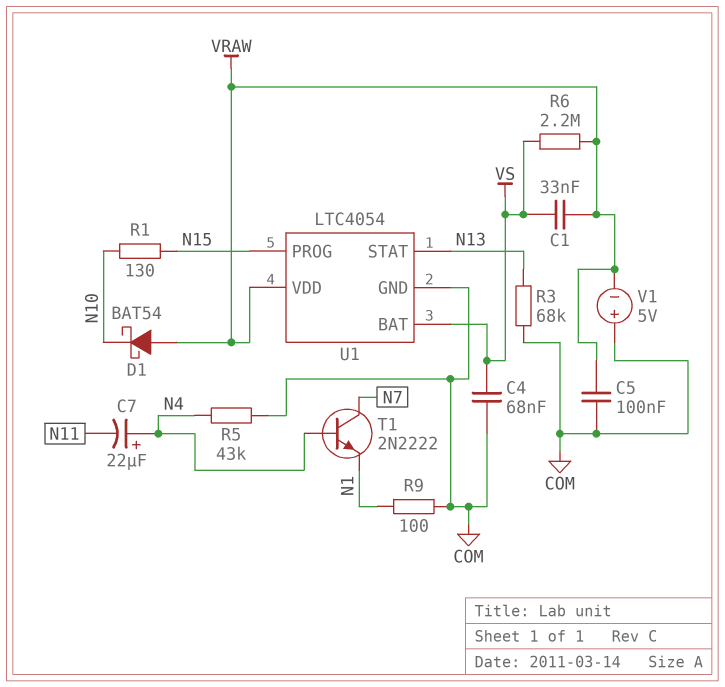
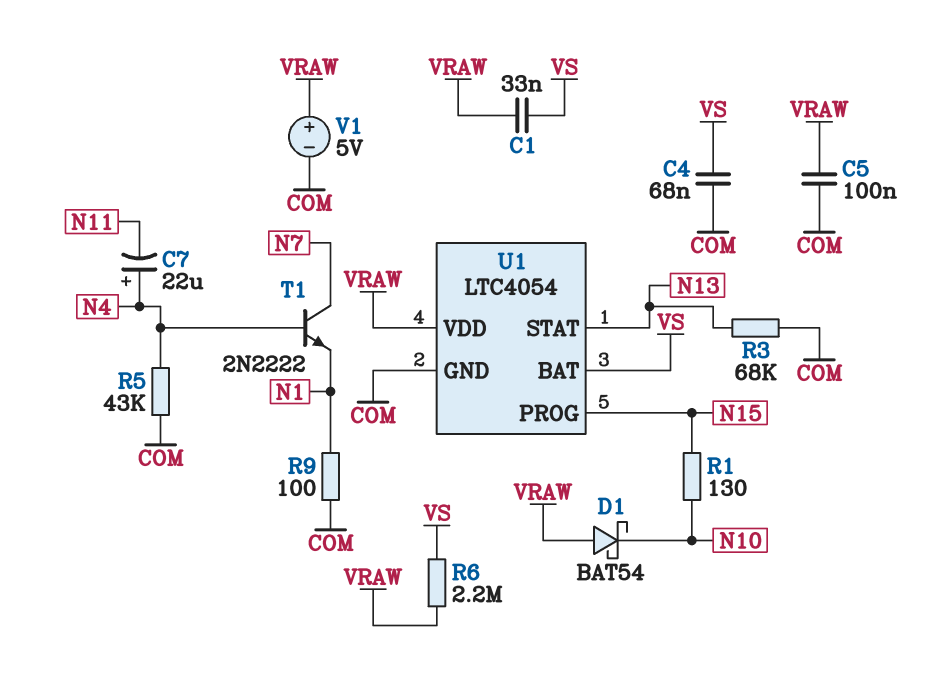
V1: 5V (plus COM, minus VRAW) -> 5V (plus VRAW, minus COM)

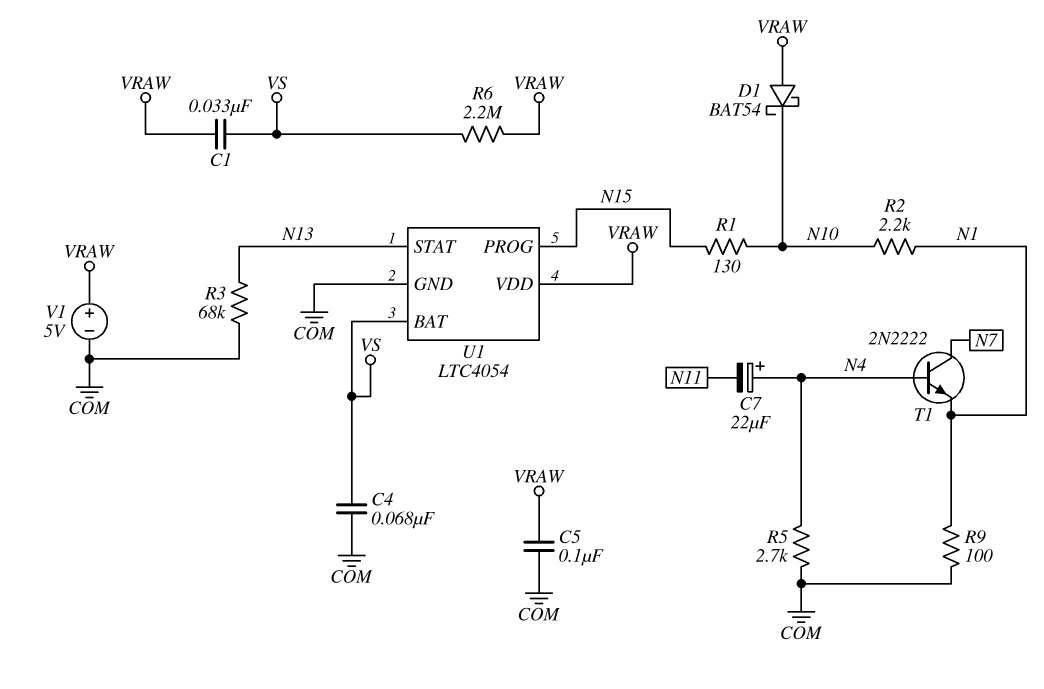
R2: none -> 2.2k (N1, N10)
R5: 43k (COM, N4) -> 2.7k (COM, N4)

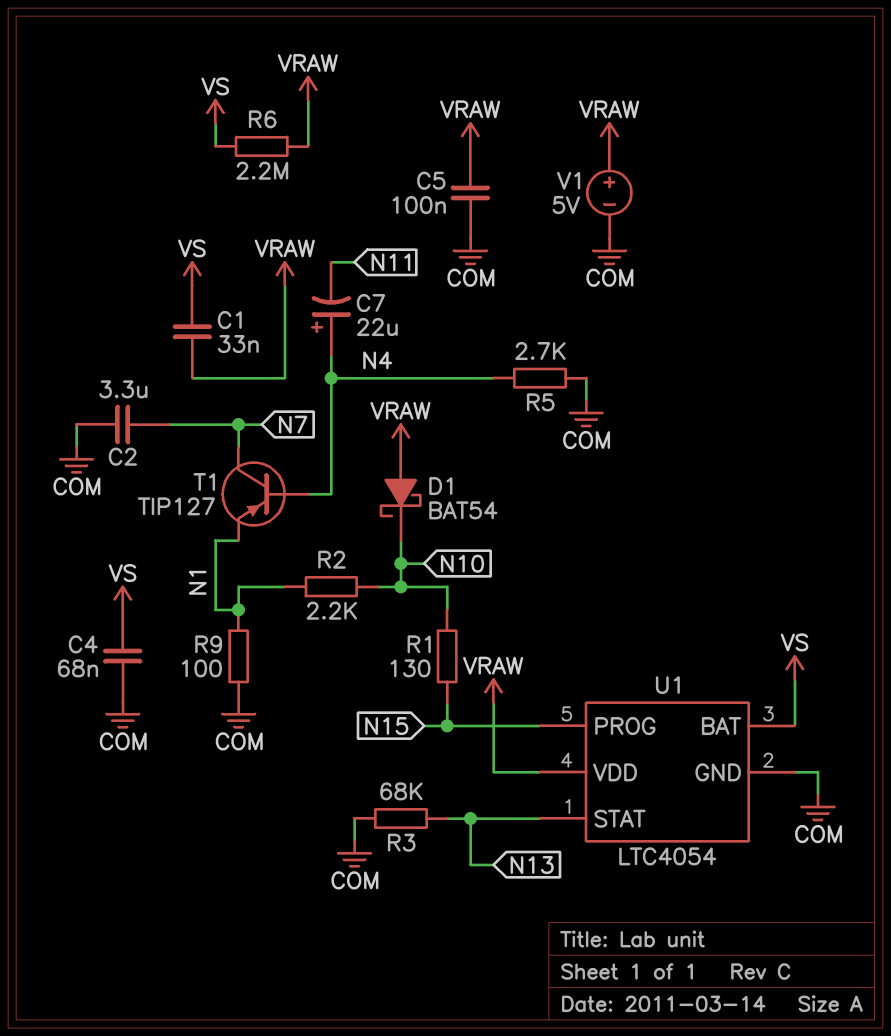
C2: none -> 3.3uF (COM, N7)
T1: NPN 2N2222 (B N4, C N7, E N1) -> PNP TIP127 (B N4, C N7, E N1)

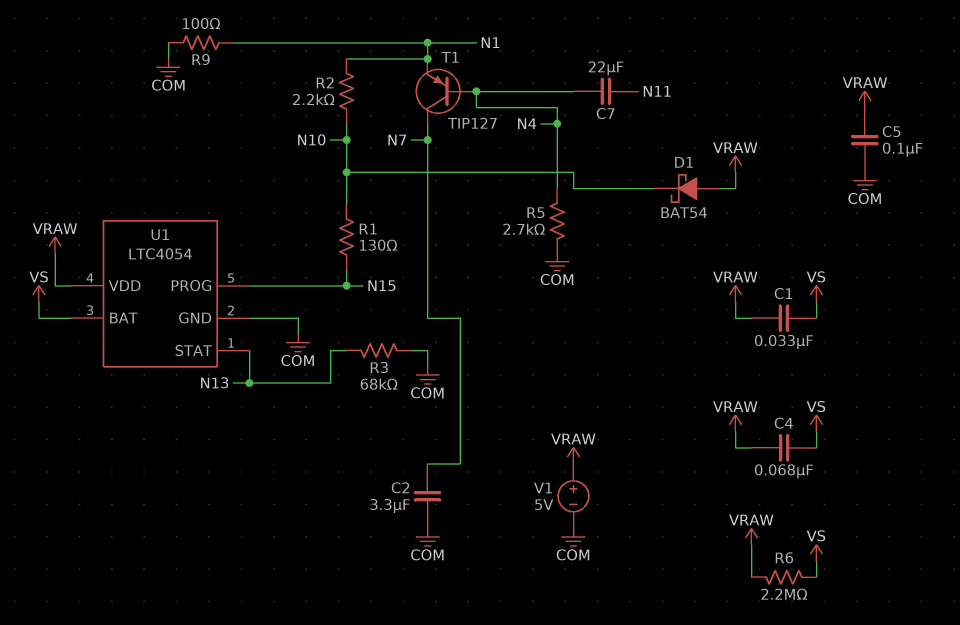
C4: 68nF (COM, VS) -> 68nF (VRAW, VS)
C7: 22uF (plus N4, minus N11) -> 22uF (N4, N11)

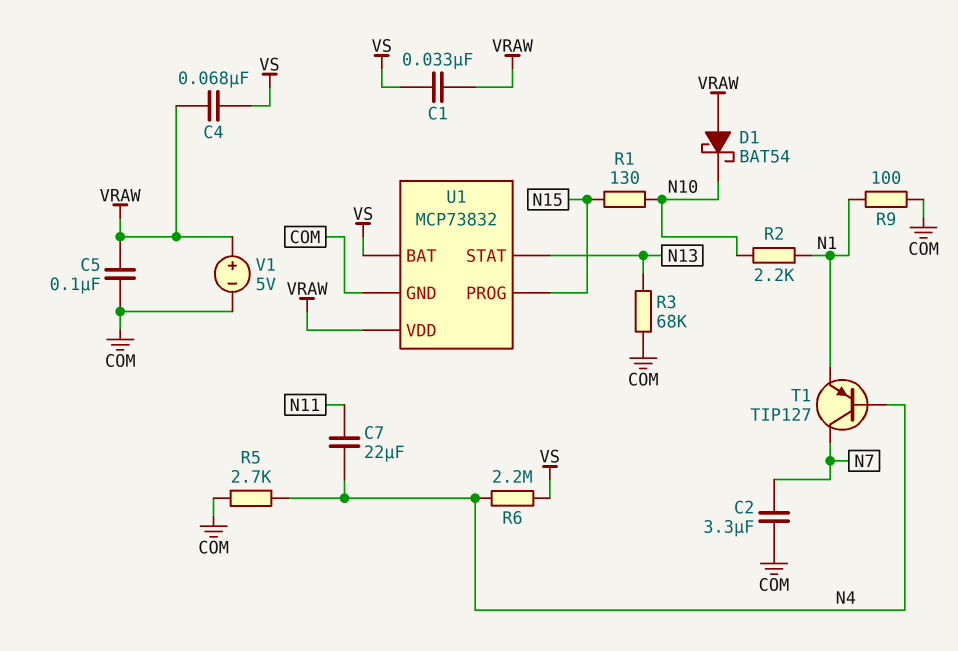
R6: 2.2M (VRAW, VS) -> 2.2M (N4, VS)
U1: LTC4054 -> MCP73832

